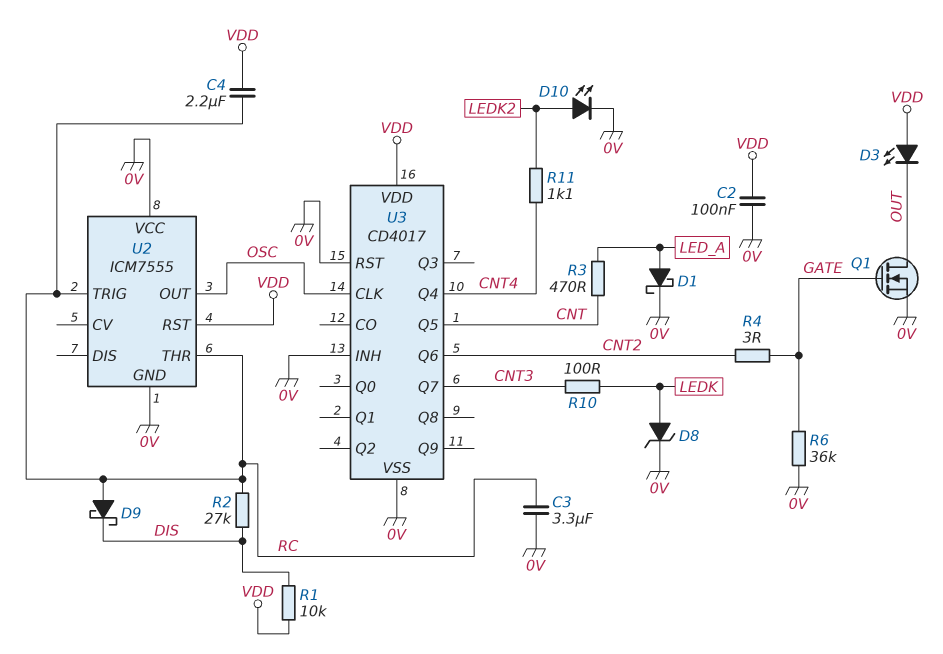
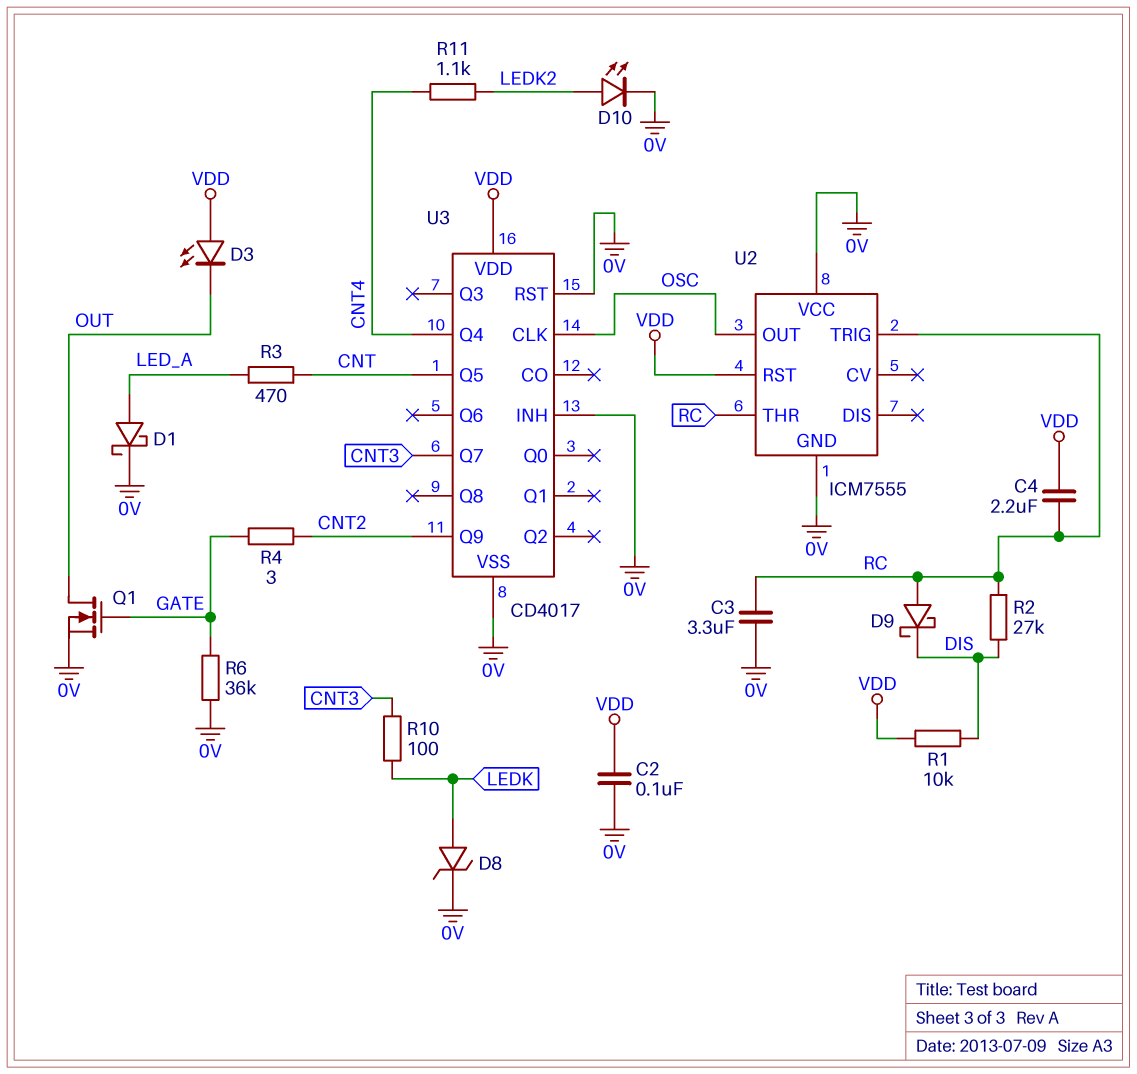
U3 pin Q6: CNT2 -> none
U3 pin Q9: none -> CNT2

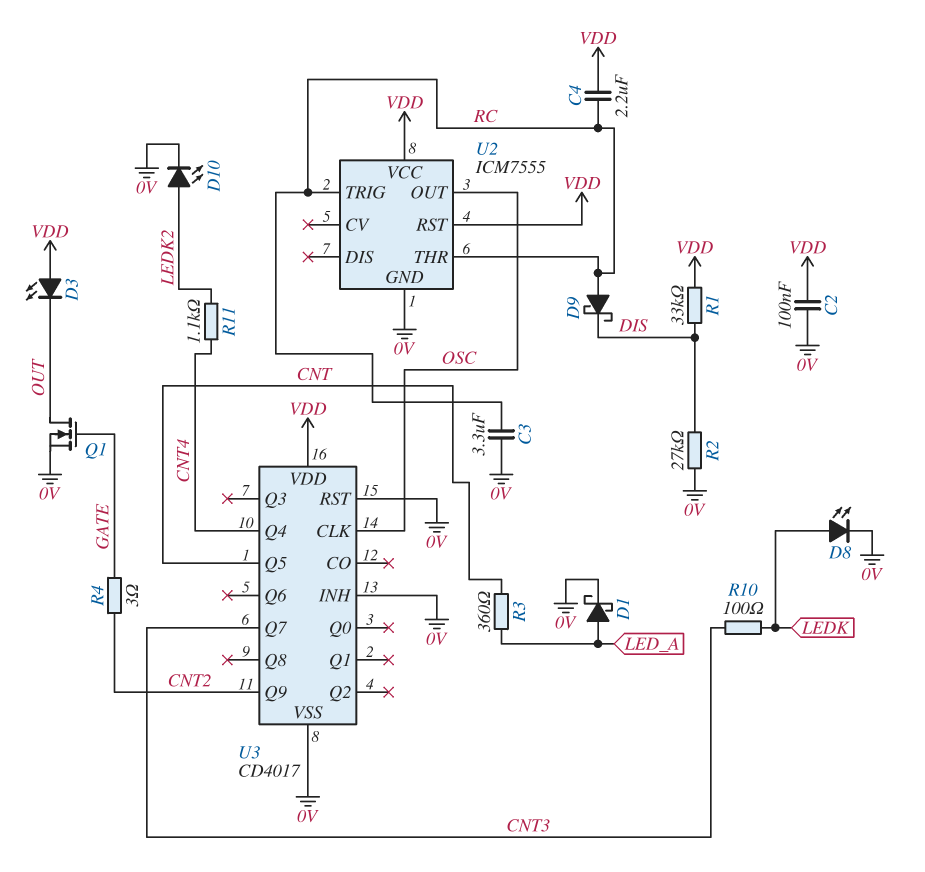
D8: zener (A LEDK, K 0V) -> LED (A LEDK, K 0V)
R1: 10k (DIS, VDD) -> 33k (DIS, VDD)
R2: 27k (DIS, RC) -> 27k (0V, DIS)
R3: 470 (CNT, LED_A) -> 360 (CNT, LED_A)
R6: 36k (0V, GATE) -> none
U2 pin VCC: 0V -> VDD

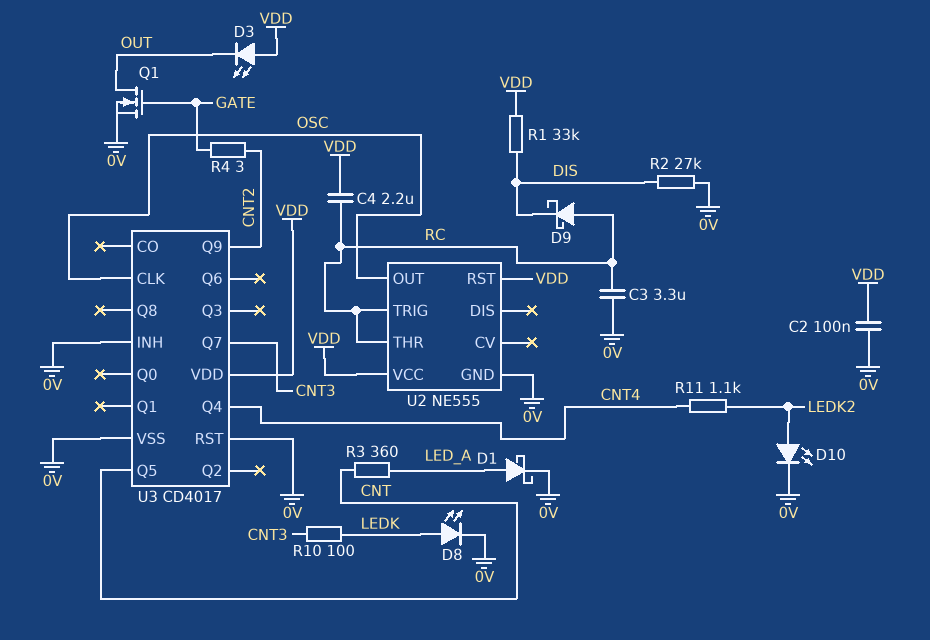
U2: ICM7555 -> NE555

